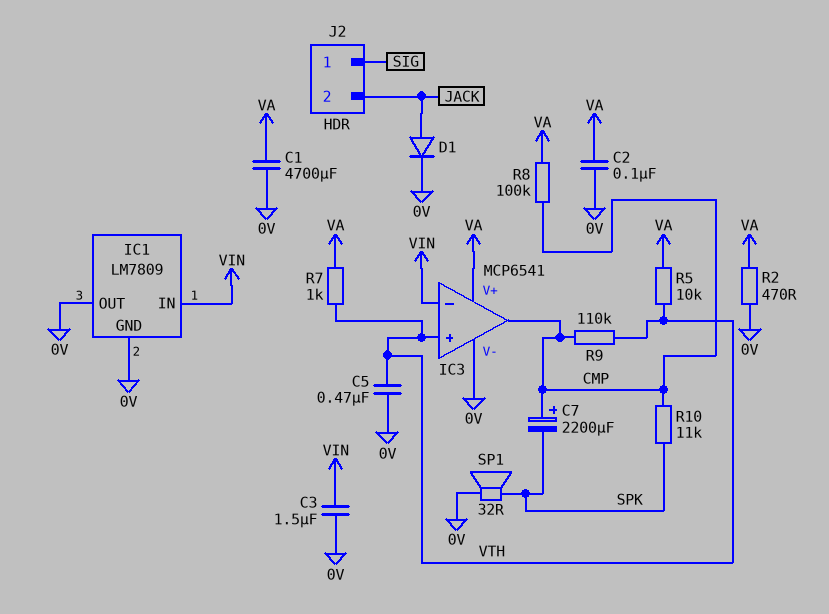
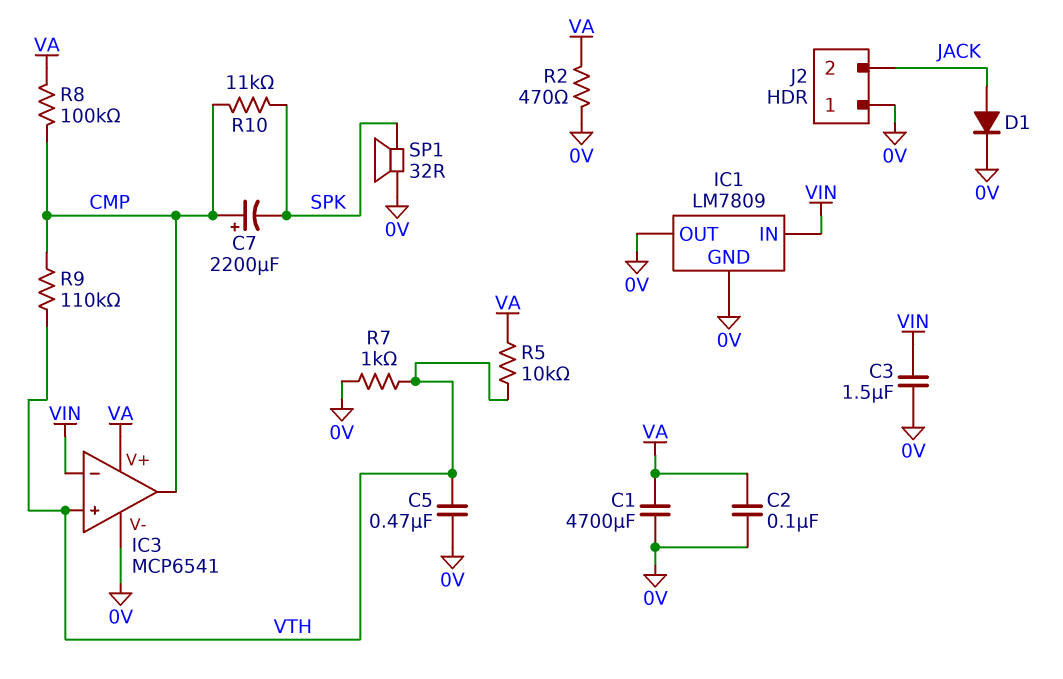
J2 pin 1: SIG -> 0V
R7: 1k (VA, VTH) -> 1k (0V, VTH)

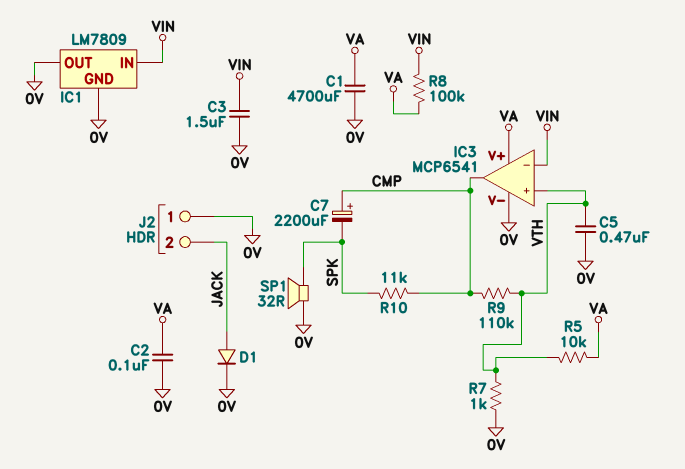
R2: 470 (0V, VA) -> none
R8: 100k (CMP, VA) -> 100k (VA, VIN)

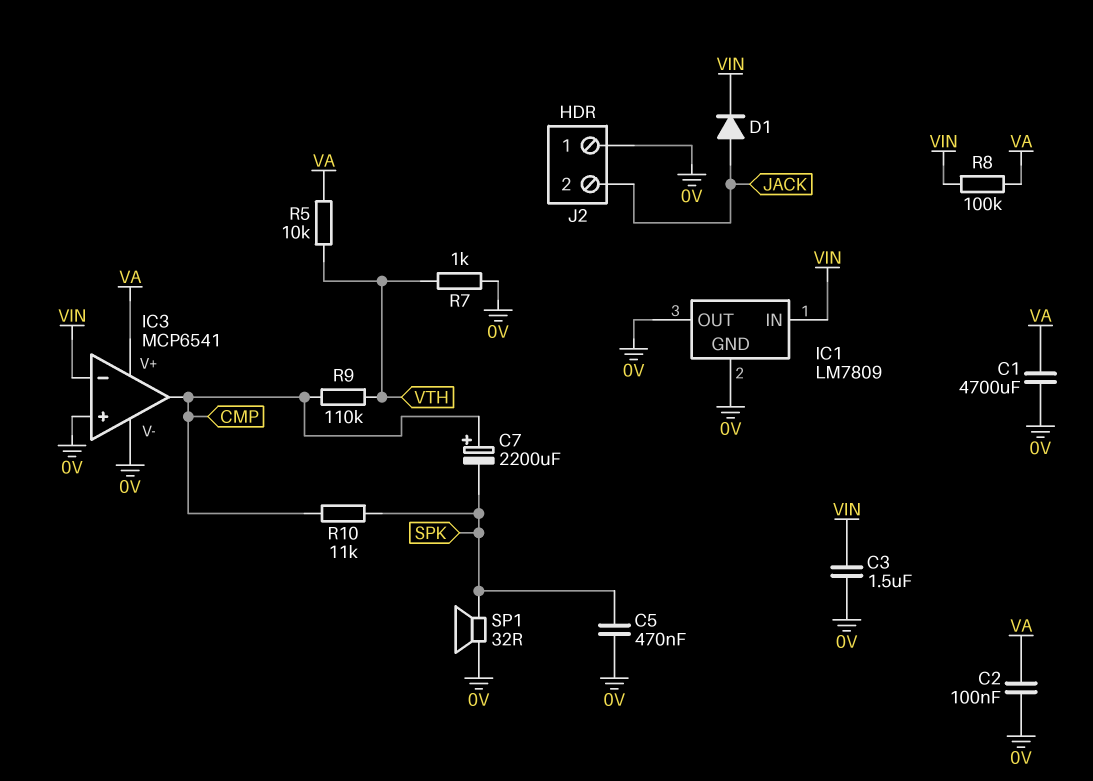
C5: 470nF (0V, VTH) -> 470nF (0V, SPK)
D1: diode (A JACK, K 0V) -> diode (A JACK, K VIN)
IC3 pin in+: VTH -> 0V

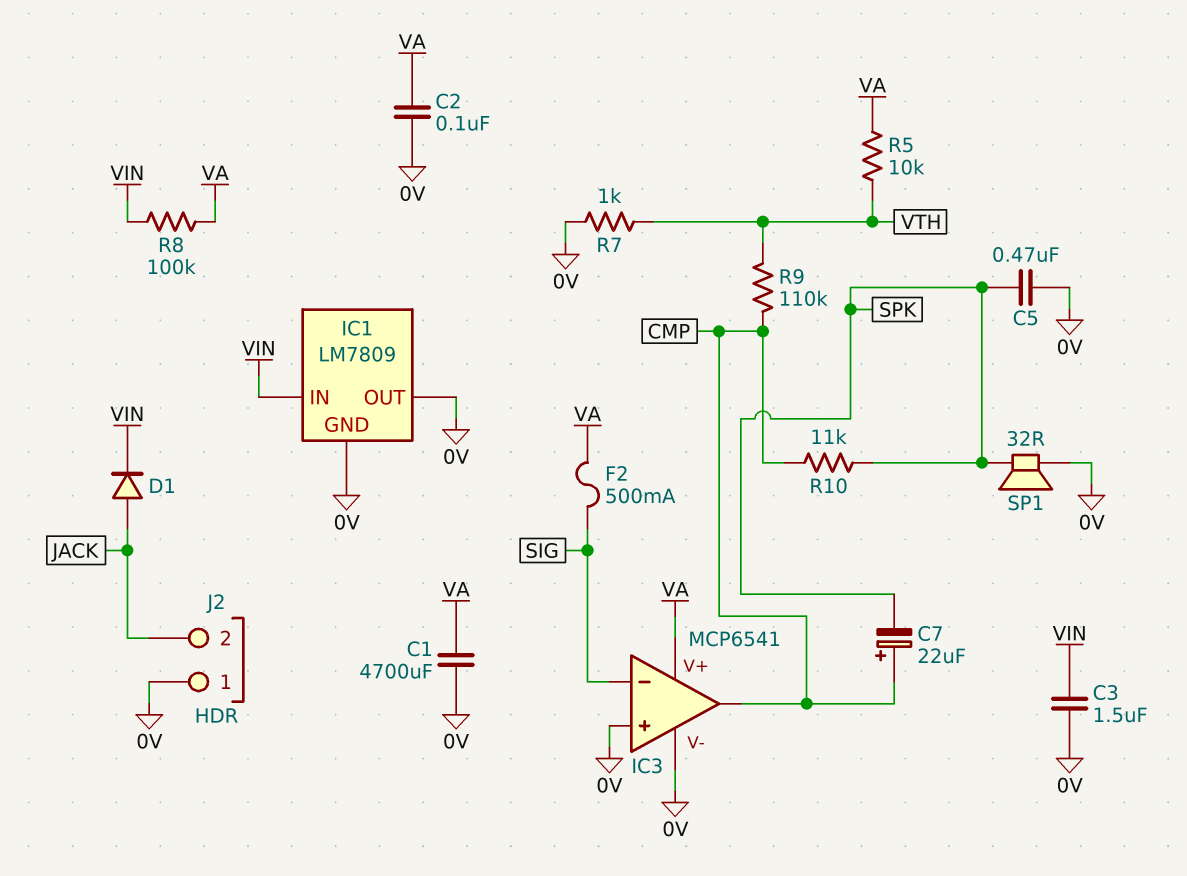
C7: 2200uF (plus CMP, minus SPK) -> 22uF (plus CMP, minus SPK)
F2: none -> 500mA (SIG, VA)
IC3 pin in-: VIN -> SIG

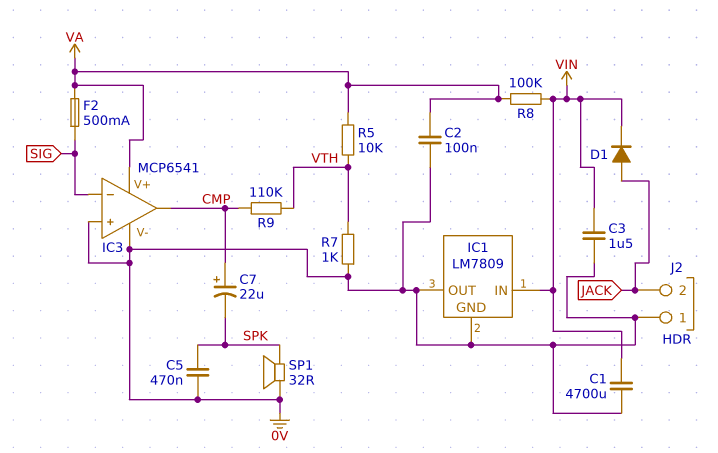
C1: 4700uF (0V, VA) -> 4700uF (0V, VIN)
R10: 11k (CMP, SPK) -> none

